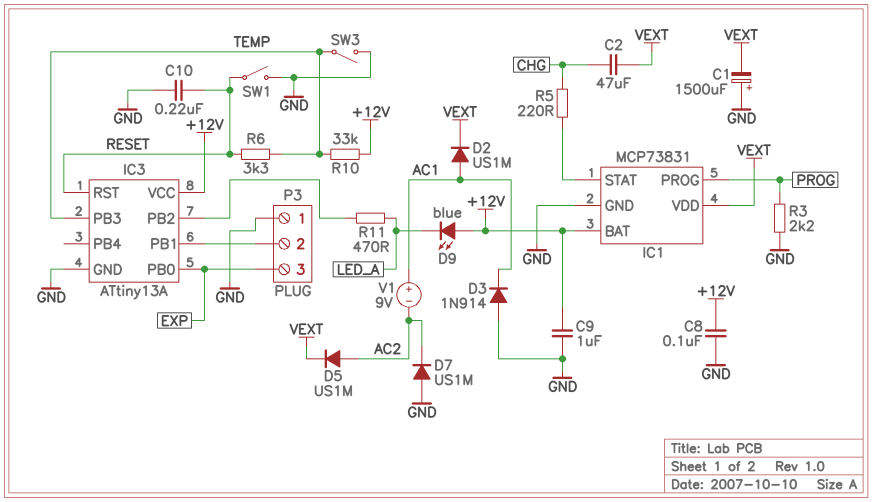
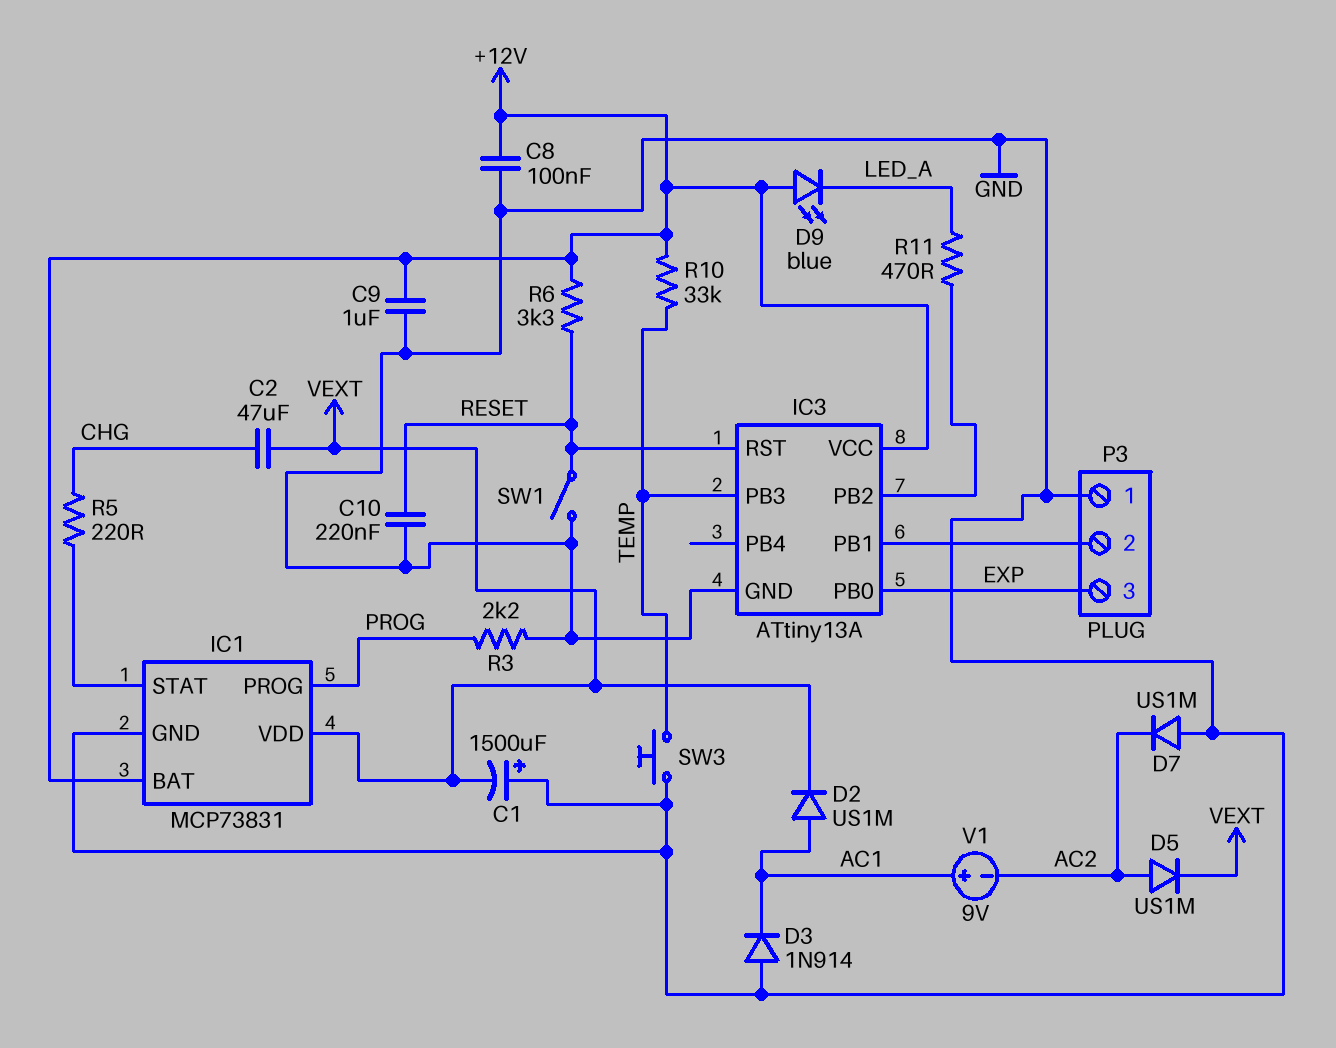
R6: 3.3k (RESET, TEMP) -> 3.3k (+12V, RESET)
SW3: switch (GND, TEMP) -> button (GND, TEMP)

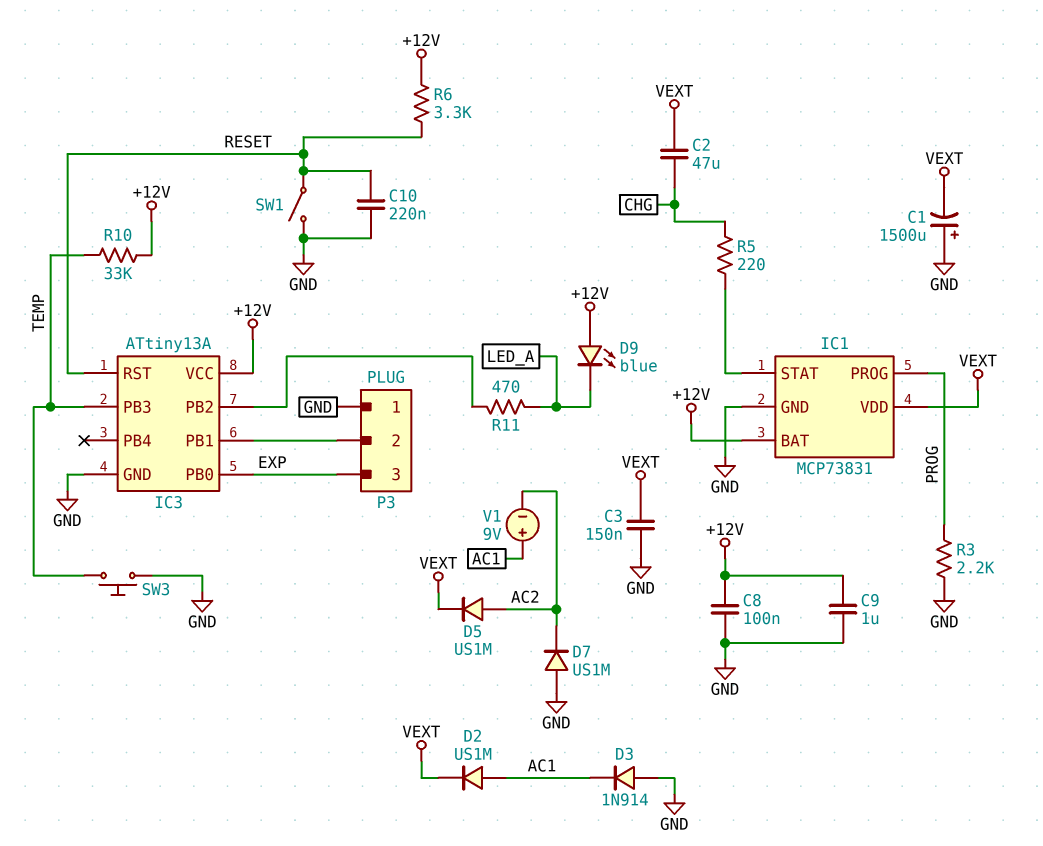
C3: none -> 150nF (GND, VEXT)

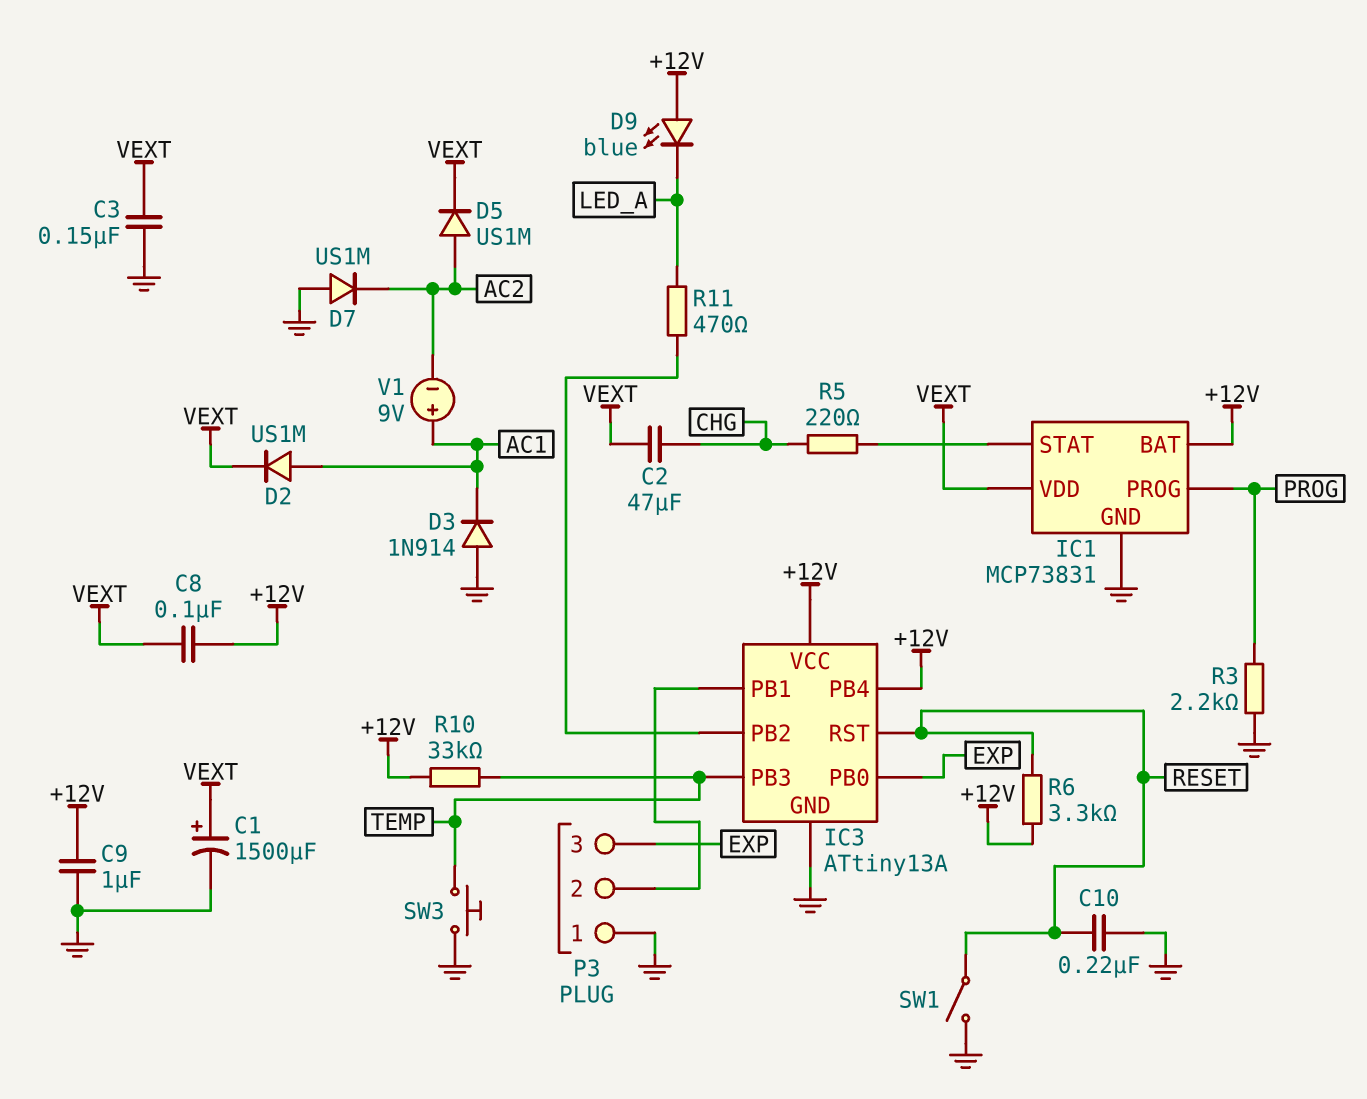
C1: 1500uF (plus GND, minus VEXT) -> 1500uF (plus VEXT, minus GND)
C8: 100nF (+12V, GND) -> 100nF (+12V, VEXT)
IC3 pin PB4: none -> +12V

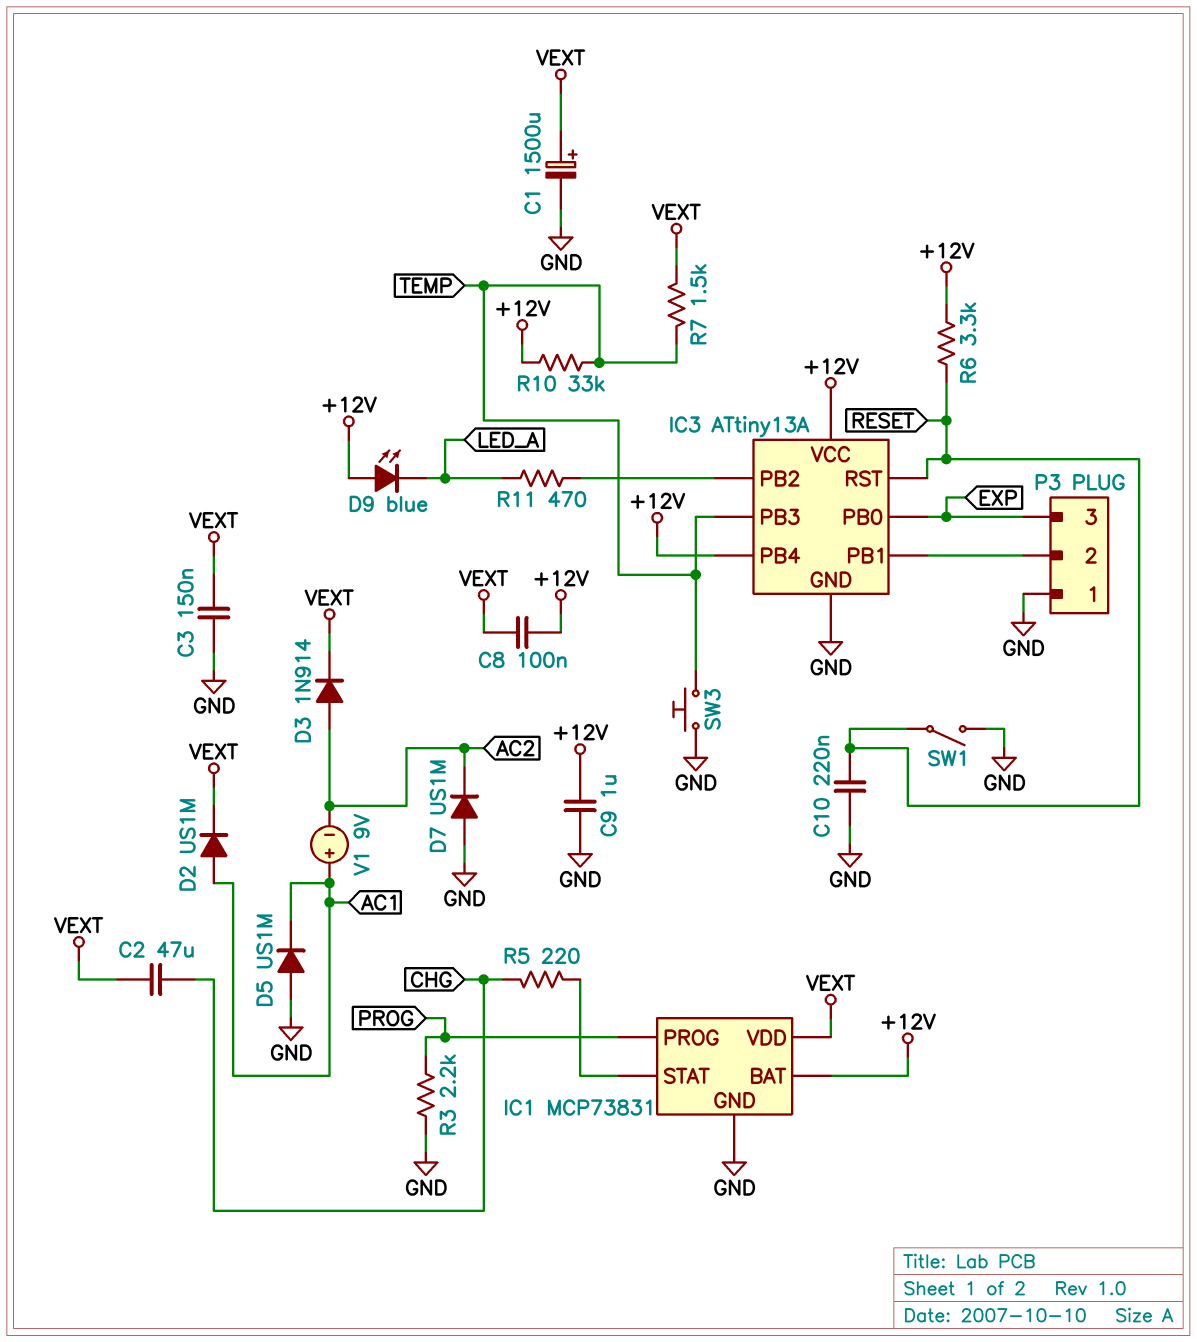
D3: diode 1N914 (A GND, K AC1) -> diode 1N914 (A AC2, K VEXT)
D5: diode US1M (A AC2, K VEXT) -> diode US1M (A GND, K AC1)
R7: none -> 1.5k (TEMP, VEXT)

